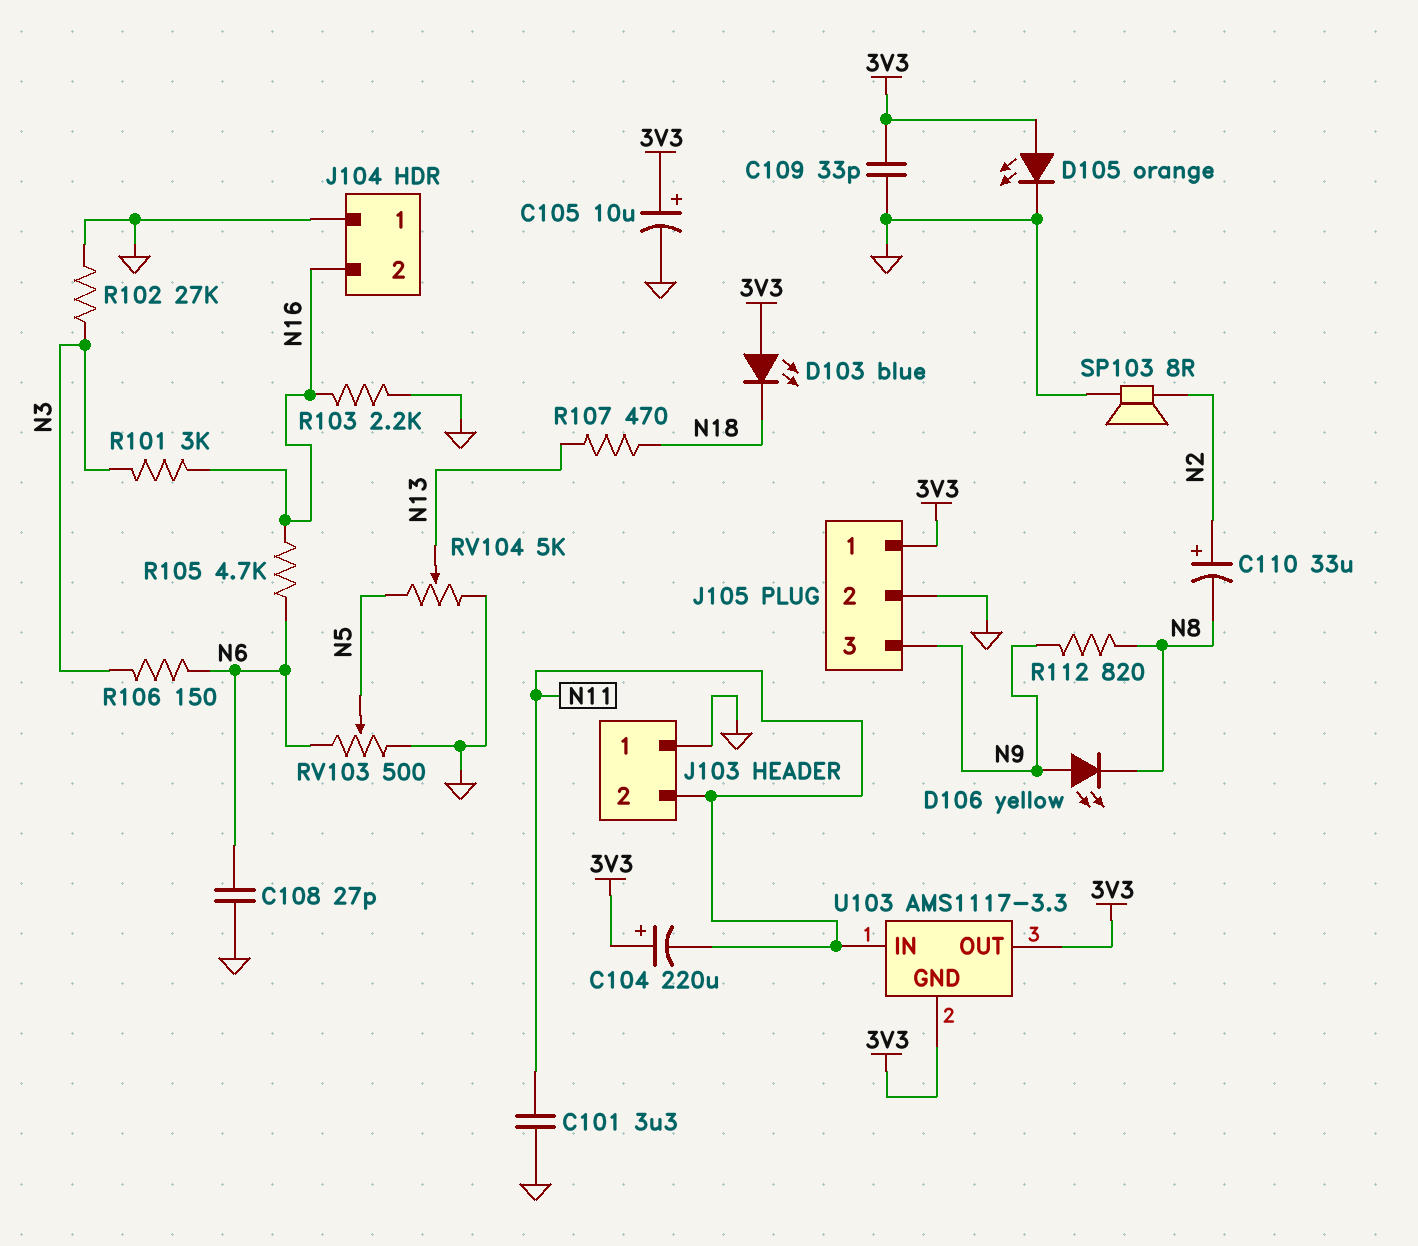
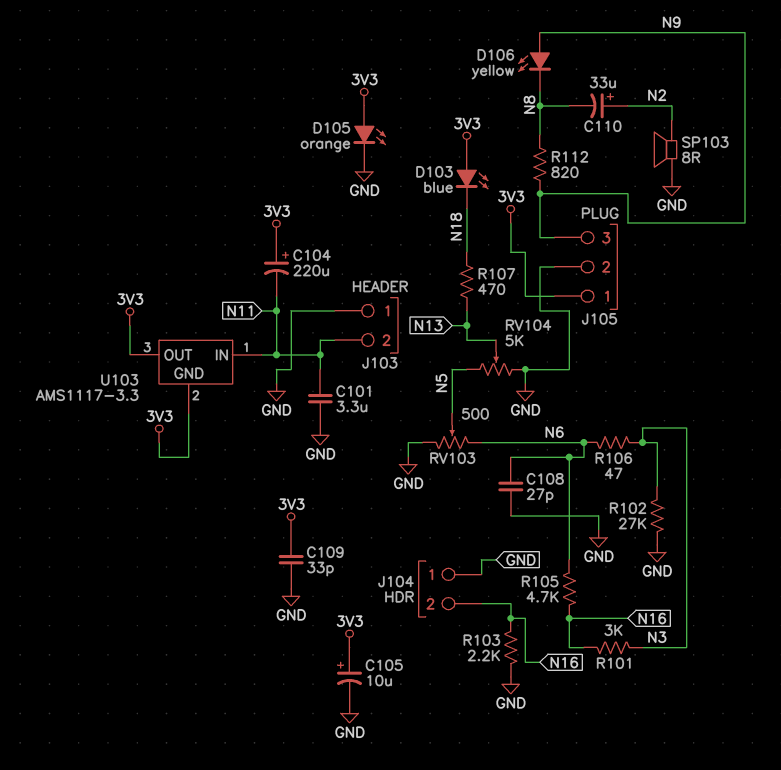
R106: 150 (N3, N6) -> 47 (N3, N6)

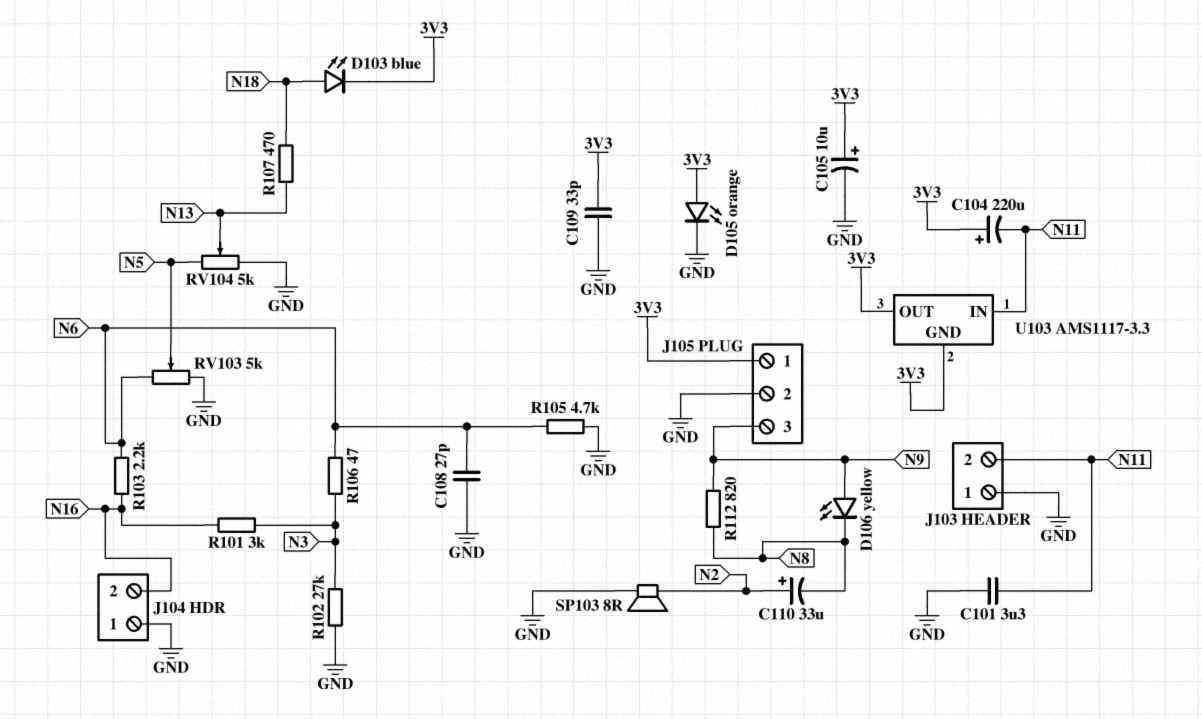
D103: LED blue (A 3V3, K N18) -> LED blue (A N18, K 3V3)
R103: 2.2k (GND, N16) -> 2.2k (N6, N16)
R105: 4.7k (N6, N16) -> 4.7k (GND, N6)
RV103: 500 (GND, N6, wiper N5) -> 5k (GND, N6, wiper N5)

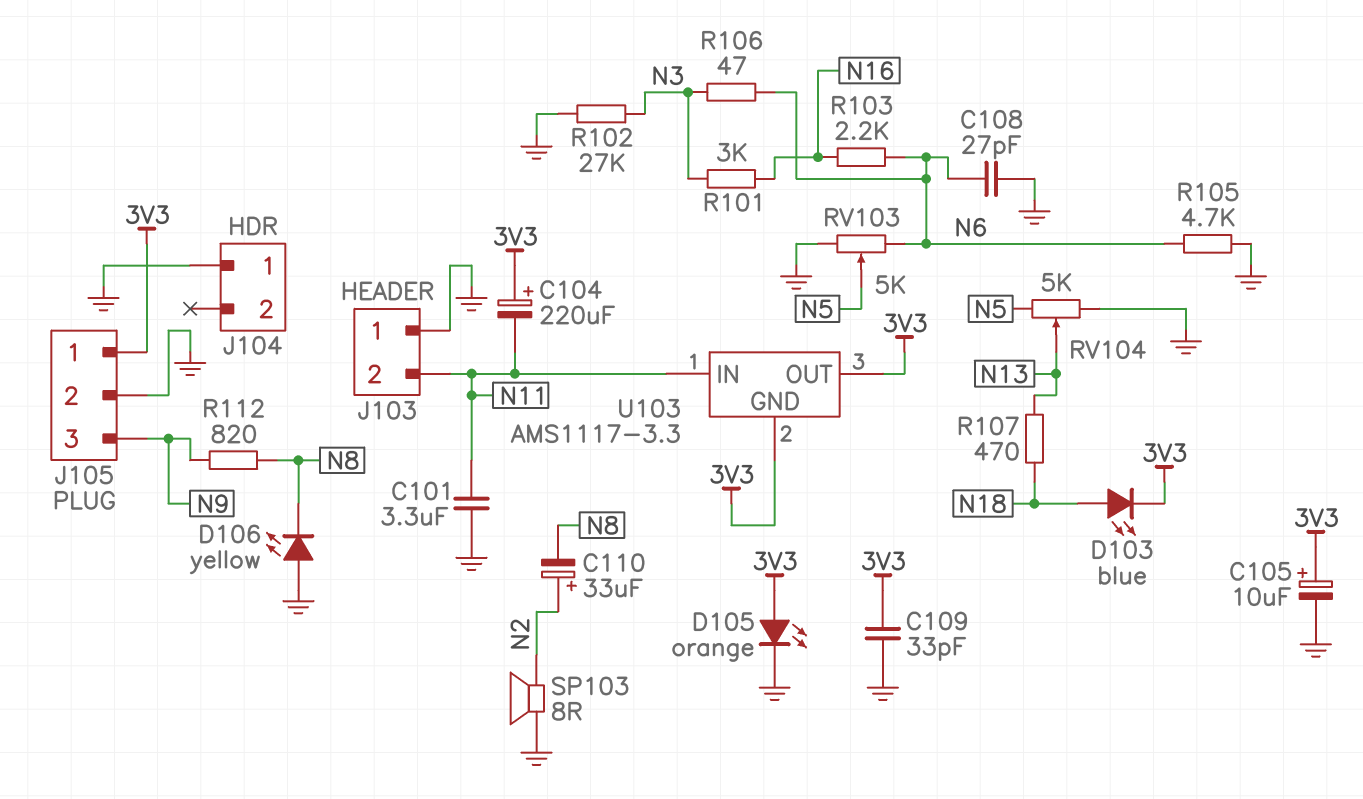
D106: LED yellow (A N9, K N8) -> LED yellow (A GND, K N8)
J104 pin 2: N16 -> none

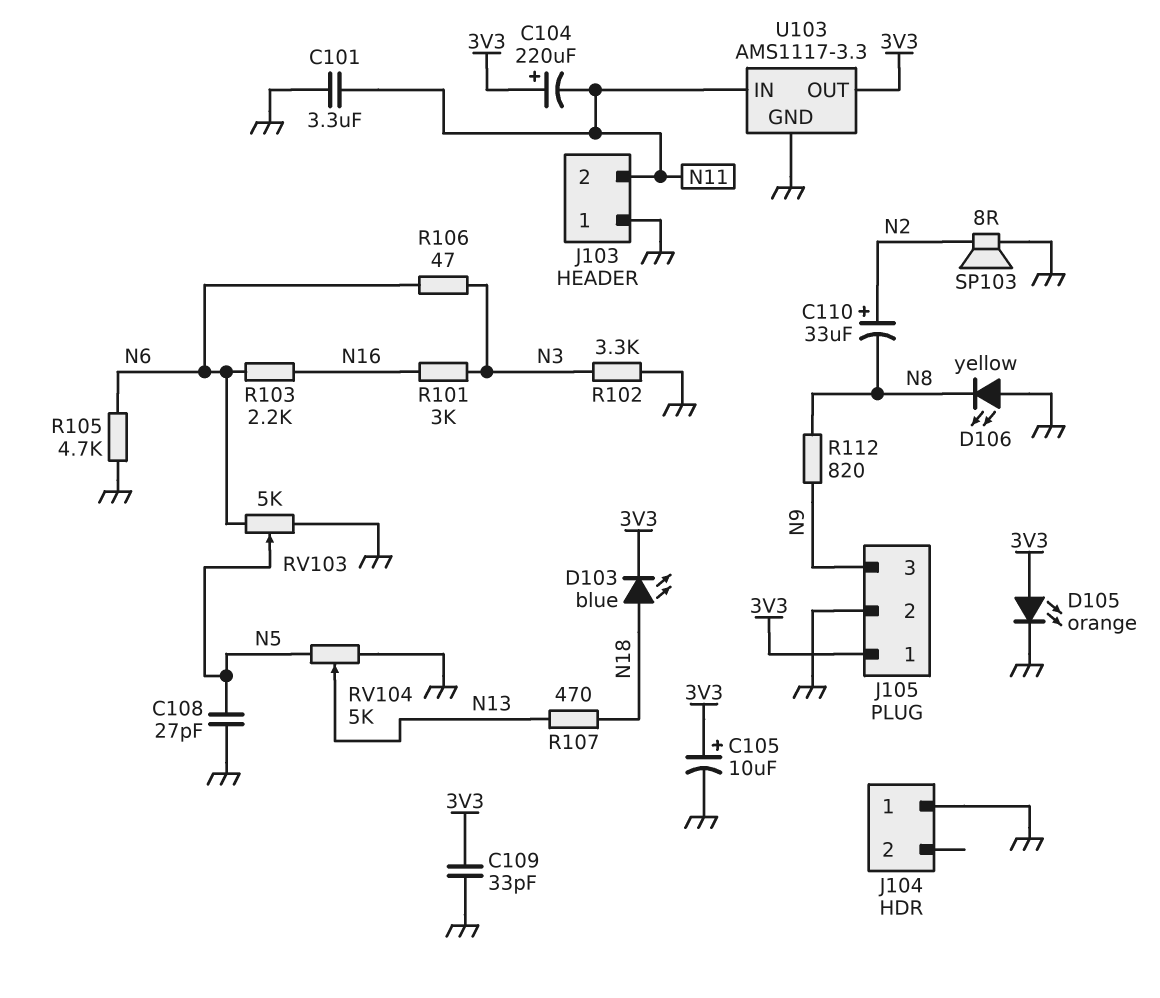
C108: 27pF (GND, N6) -> 27pF (GND, N5)
R102: 27k (GND, N3) -> 3.3k (GND, N3)
U103 pin GND: 3V3 -> GND

